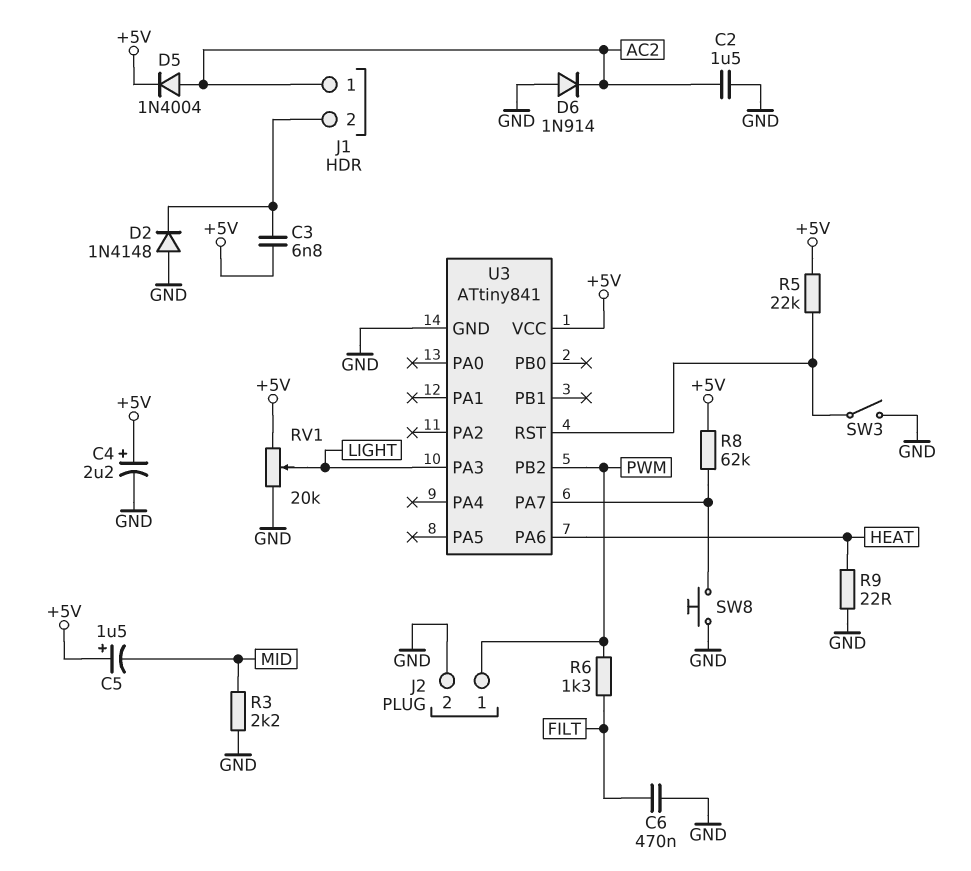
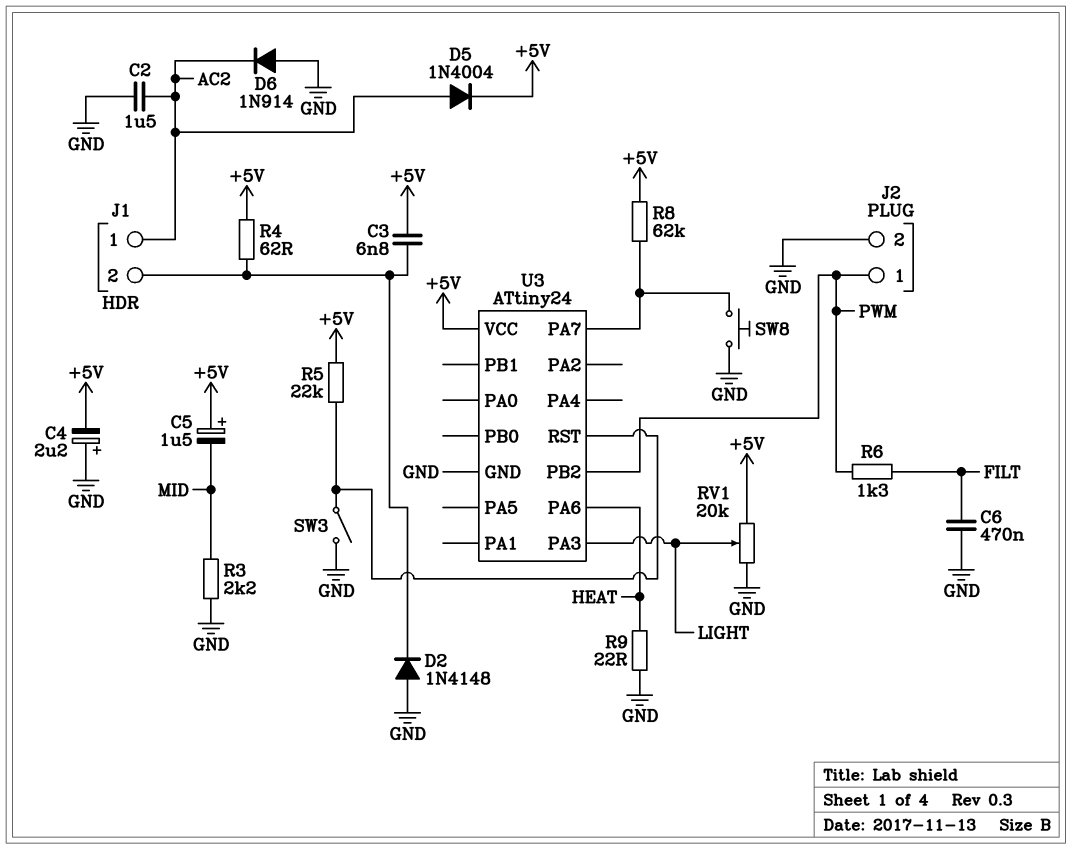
C4: 2.2uF (plus +5V, minus GND) -> 2.2uF (plus GND, minus +5V)
R4: none -> 62 (+5V, J1/2)
U3: ATtiny841 -> ATtiny24

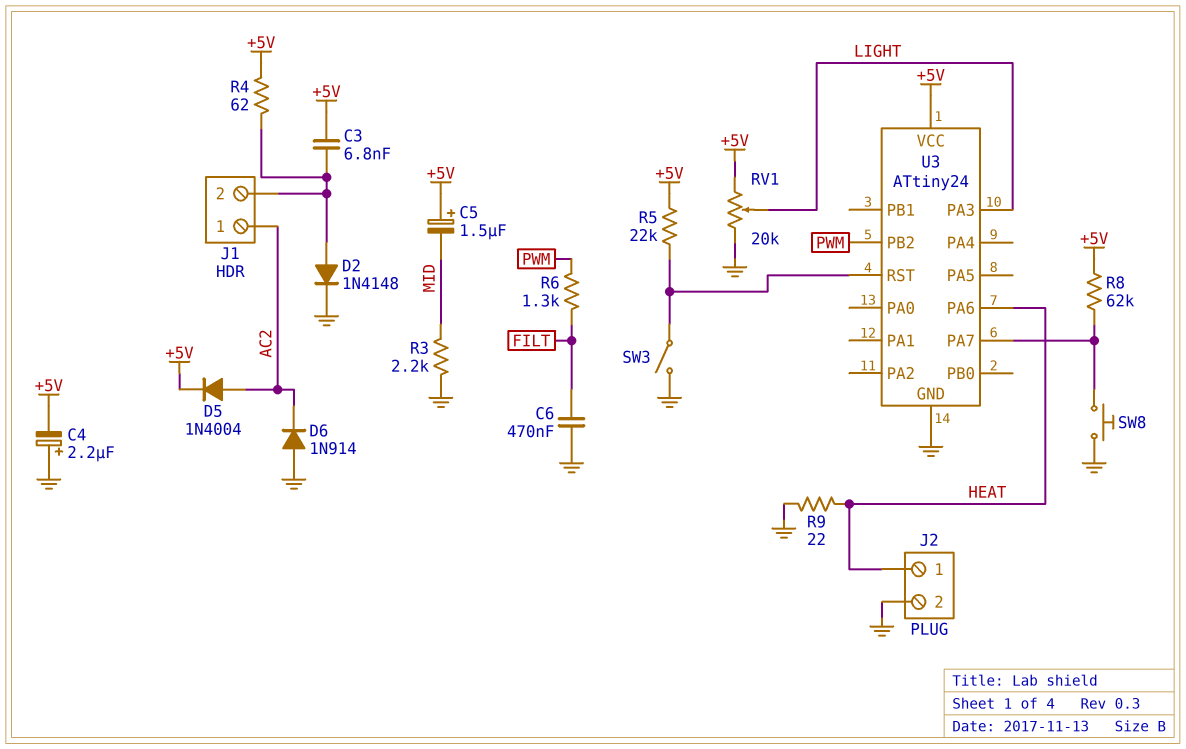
C2: 1.5uF (AC2, GND) -> none
D2: diode 1N4148 (A GND, K J1/2) -> diode 1N4148 (A J1/2, K GND)
J2 pin 1: PWM -> HEAT

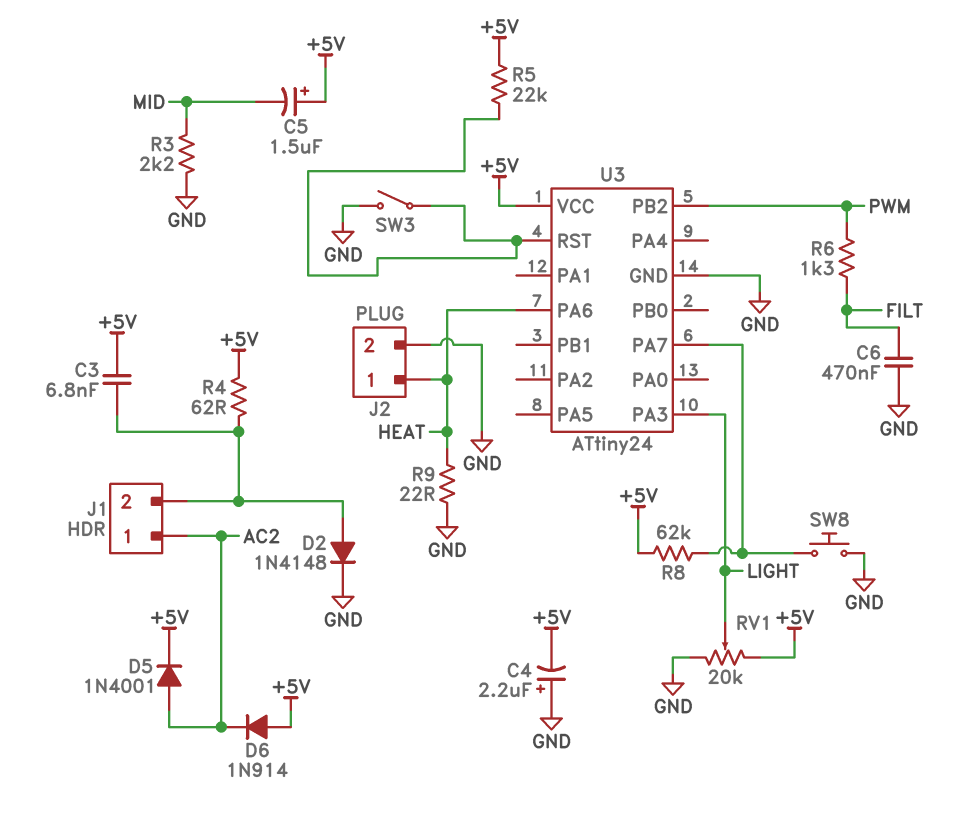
D5: diode 1N4004 (A AC2, K +5V) -> diode 1N4001 (A AC2, K +5V)
D6: diode 1N914 (A GND, K AC2) -> diode 1N914 (A +5V, K AC2)

